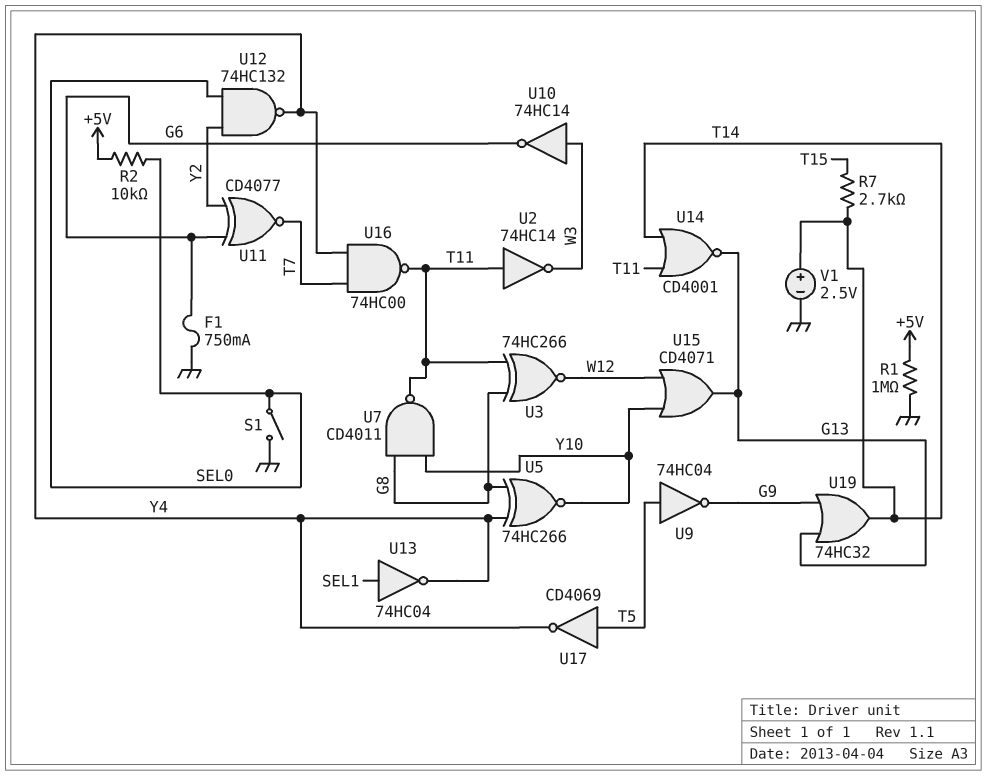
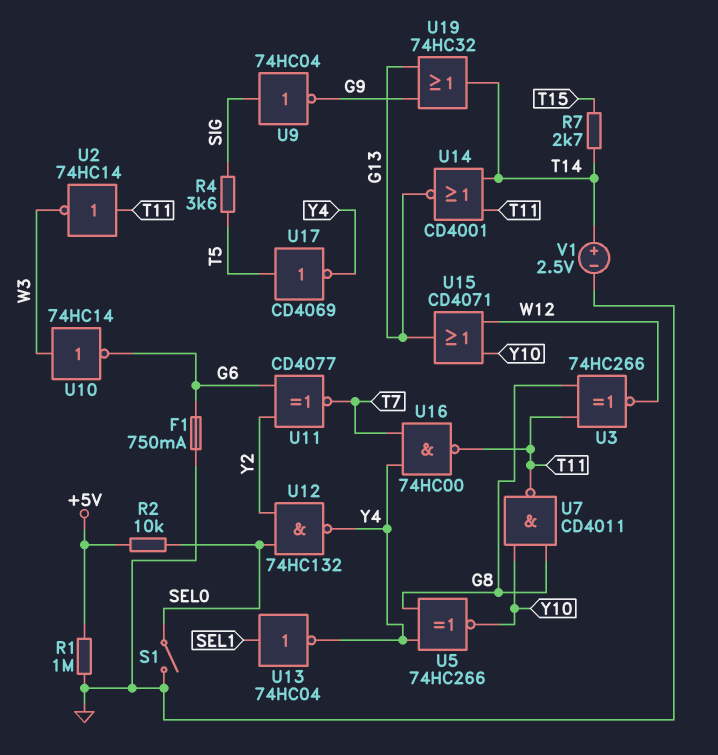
R4: none -> 3.6k (SIG, T5)
U9: NOT 74HC04 (in T5, out G9) -> NOT 74HC04 (in SIG, out G9)

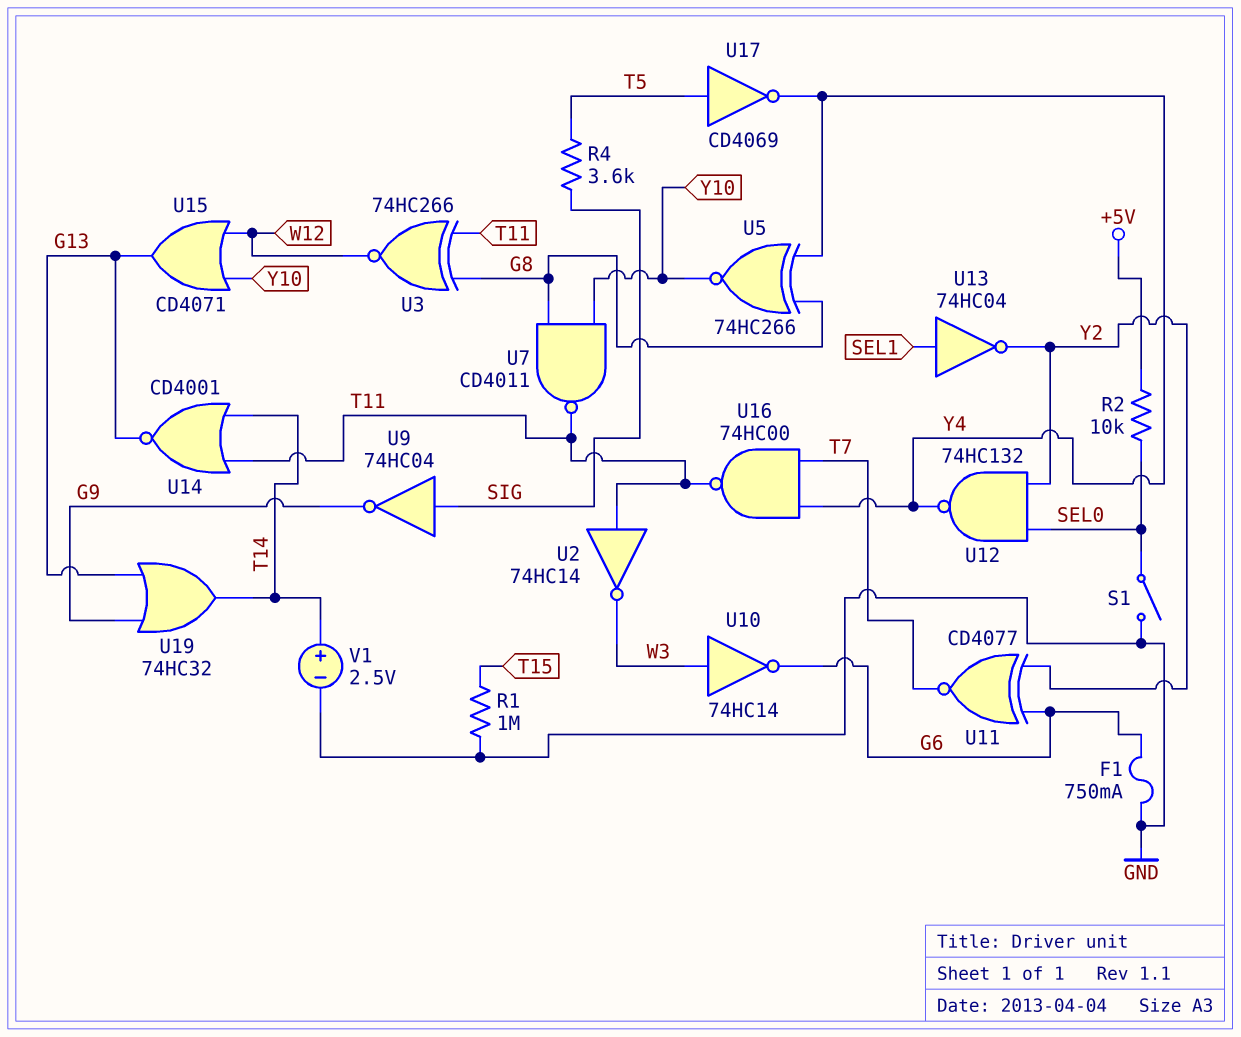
R1: 1M (+5V, GND) -> 1M (GND, T15)
R7: 2.7k (T14, T15) -> none
U13: NOT 74HC04 (in SEL1, out Y4) -> NOT 74HC04 (in SEL1, out Y2)

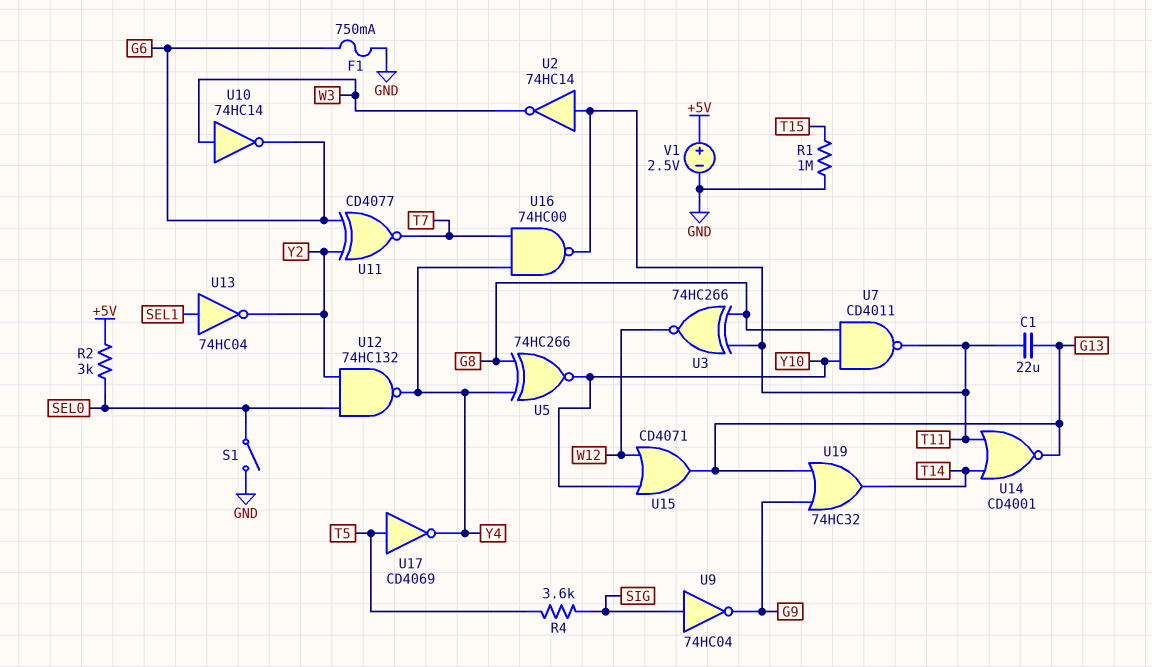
C1: none -> 22uF (G13, T11)
R2: 10k (+5V, SEL0) -> 3k (+5V, SEL0)
V1: 2.5V (plus T14, minus GND) -> 2.5V (plus +5V, minus GND)

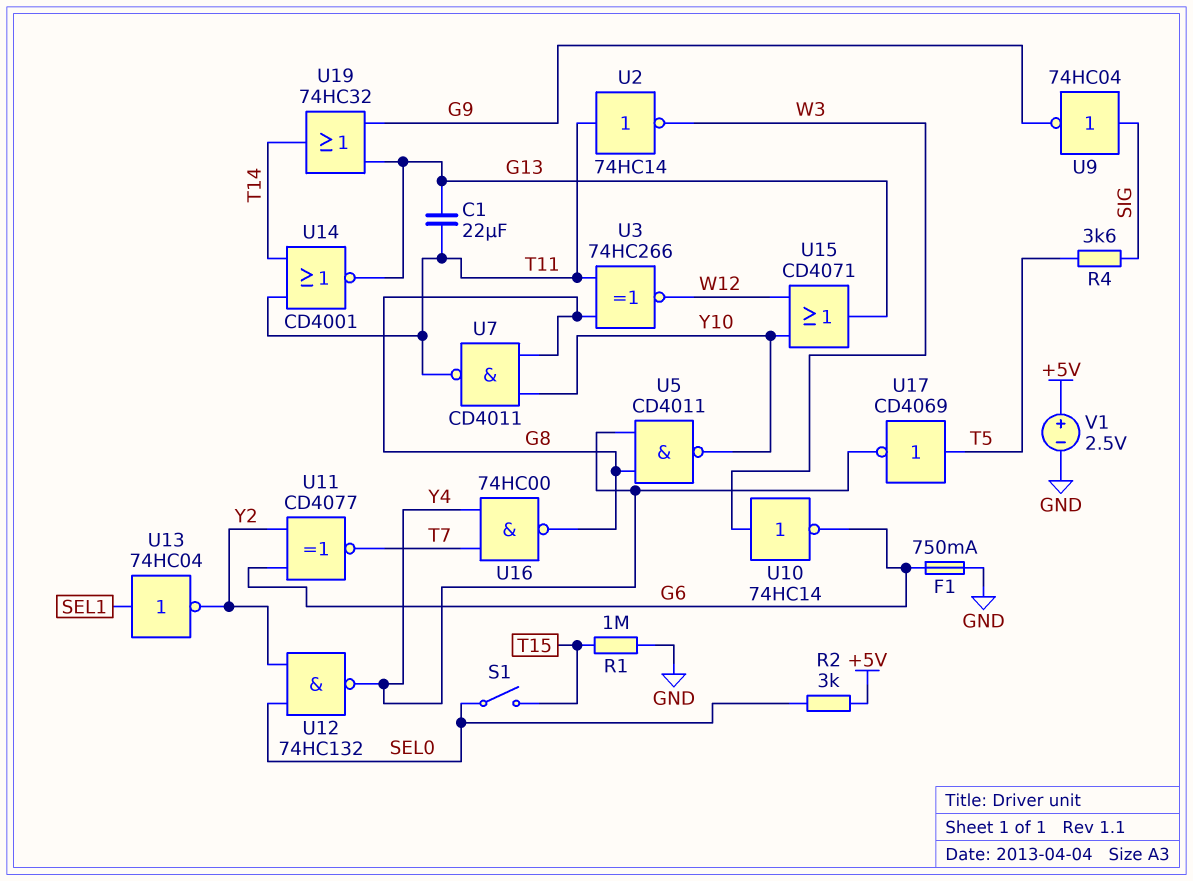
S1: switch (GND, SEL0) -> switch (SEL0, T15)
U5: XNOR 74HC266 (in G8, in Y4, out Y10) -> NAND CD4011 (in G8, in Y4, out Y10)
U16: NAND 74HC00 (in T7, in Y4, out T11) -> NAND 74HC00 (in T7, in Y4, out G8)

